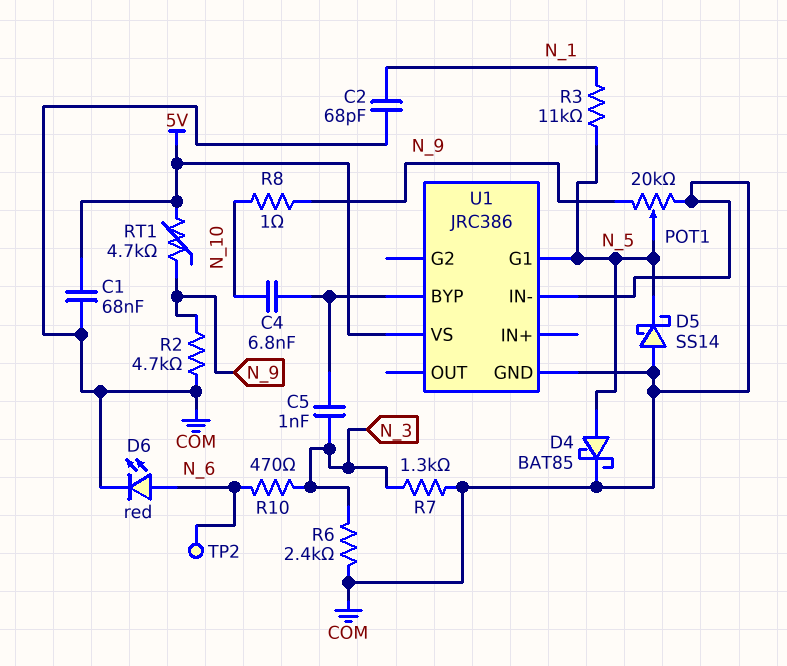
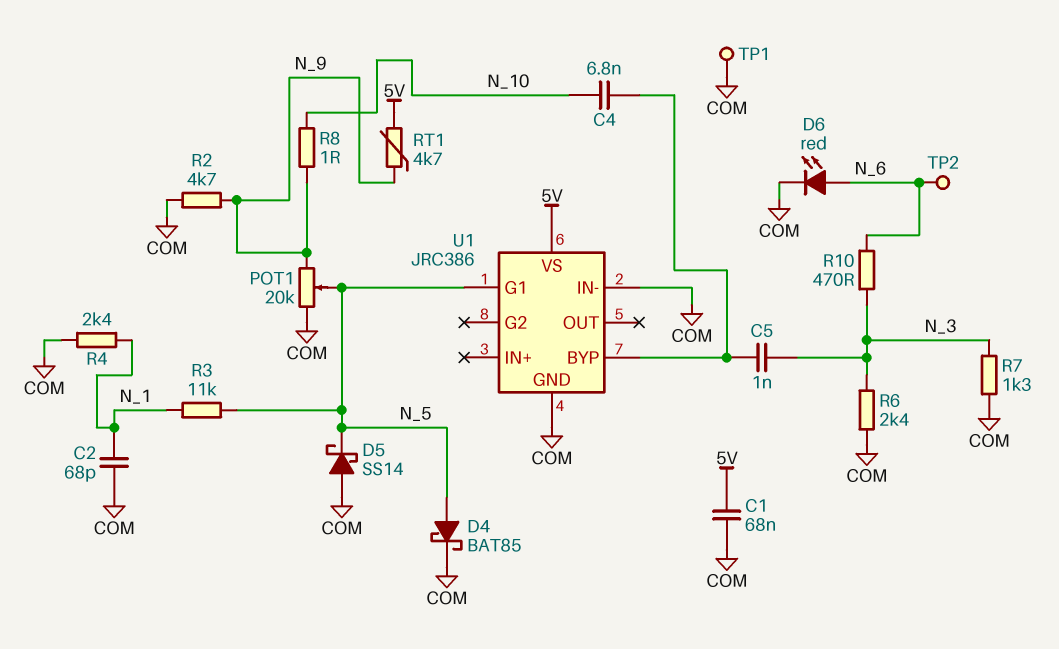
R4: none -> 2.4k (COM, N_1)
TP1: none -> test point (COM)

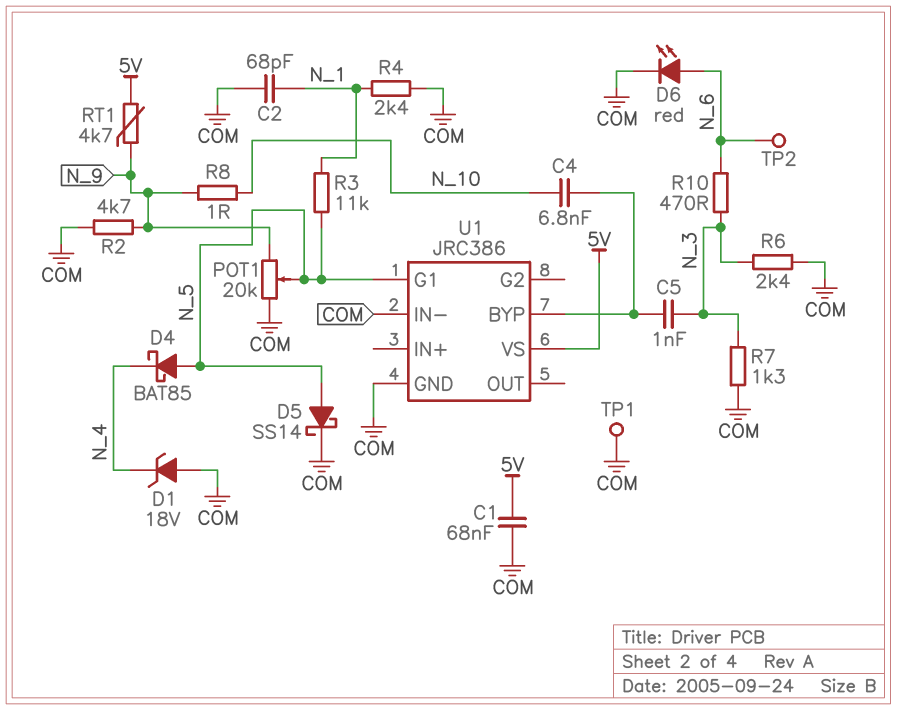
D1: none -> zener 18V (A COM, K N_4)
D4: schottky BAT85 (A N_5, K COM) -> schottky BAT85 (A N_5, K N_4)
D5: schottky SS14 (A COM, K N_5) -> schottky SS14 (A N_5, K COM)

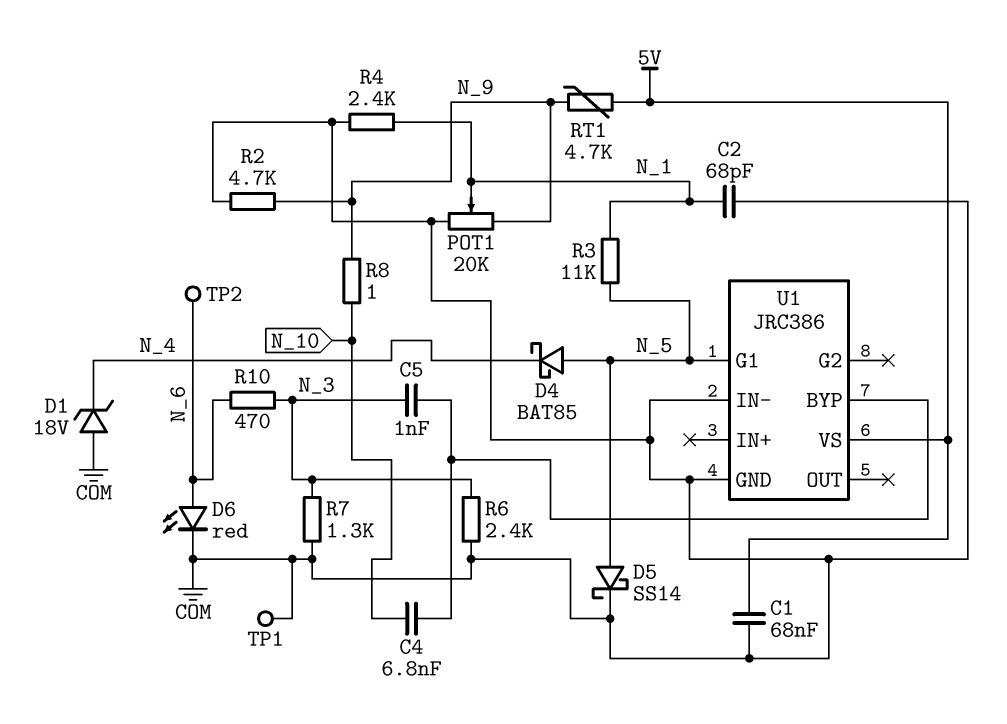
POT1: 20k (COM, N_9, wiper N_5) -> 20k (COM, N_9, wiper N_1)

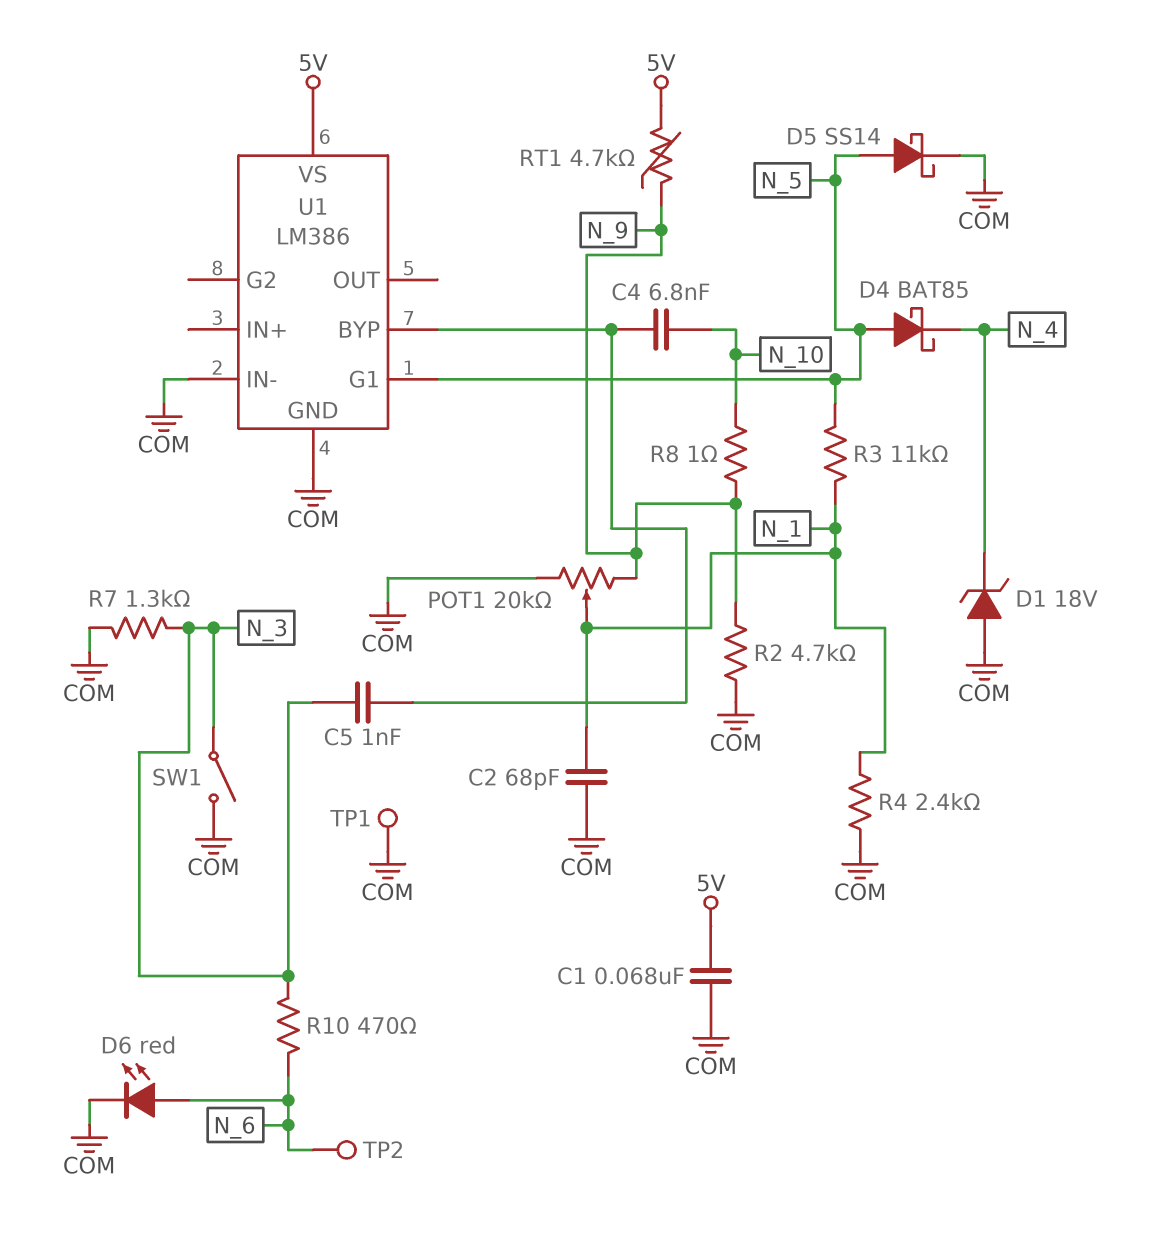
R6: 2.4k (COM, N_3) -> none
SW1: none -> switch (COM, N_3)
U1: JRC386 -> LM386

